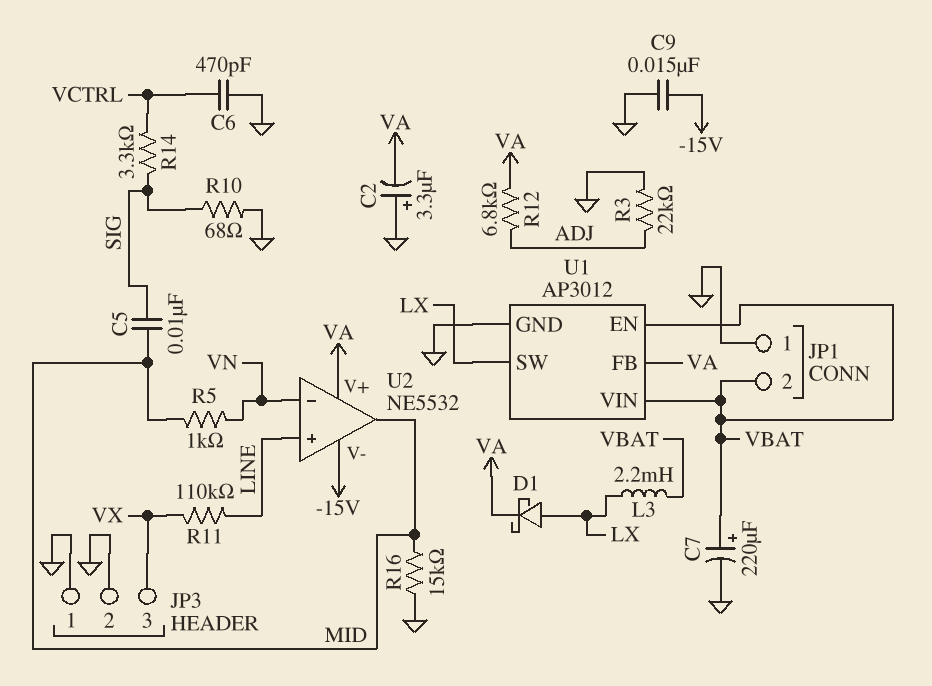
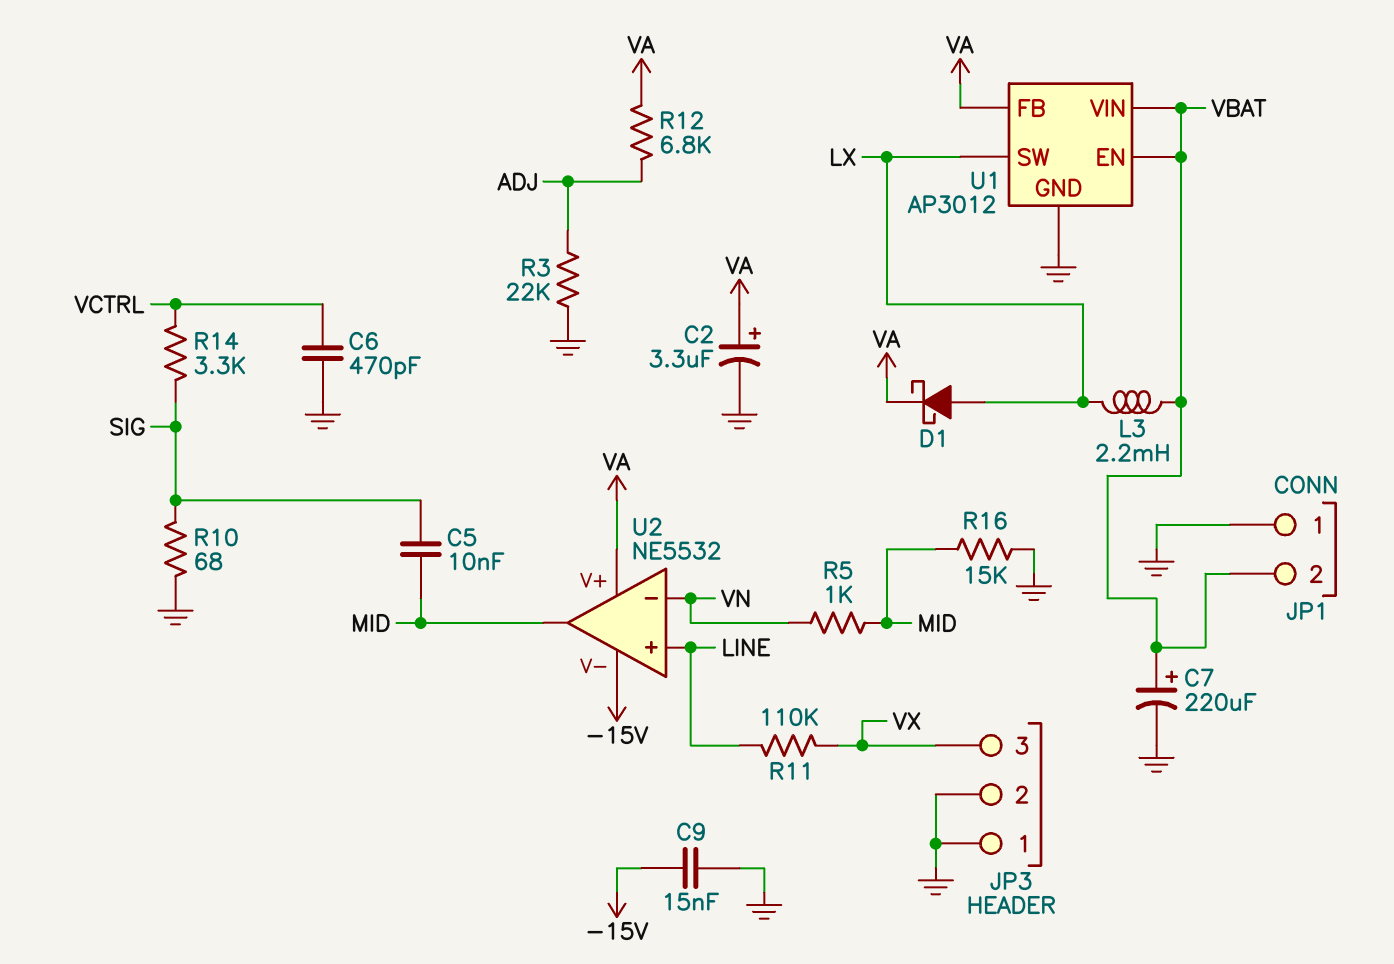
C2: 3.3uF (plus GND, minus VA) -> 3.3uF (plus VA, minus GND)

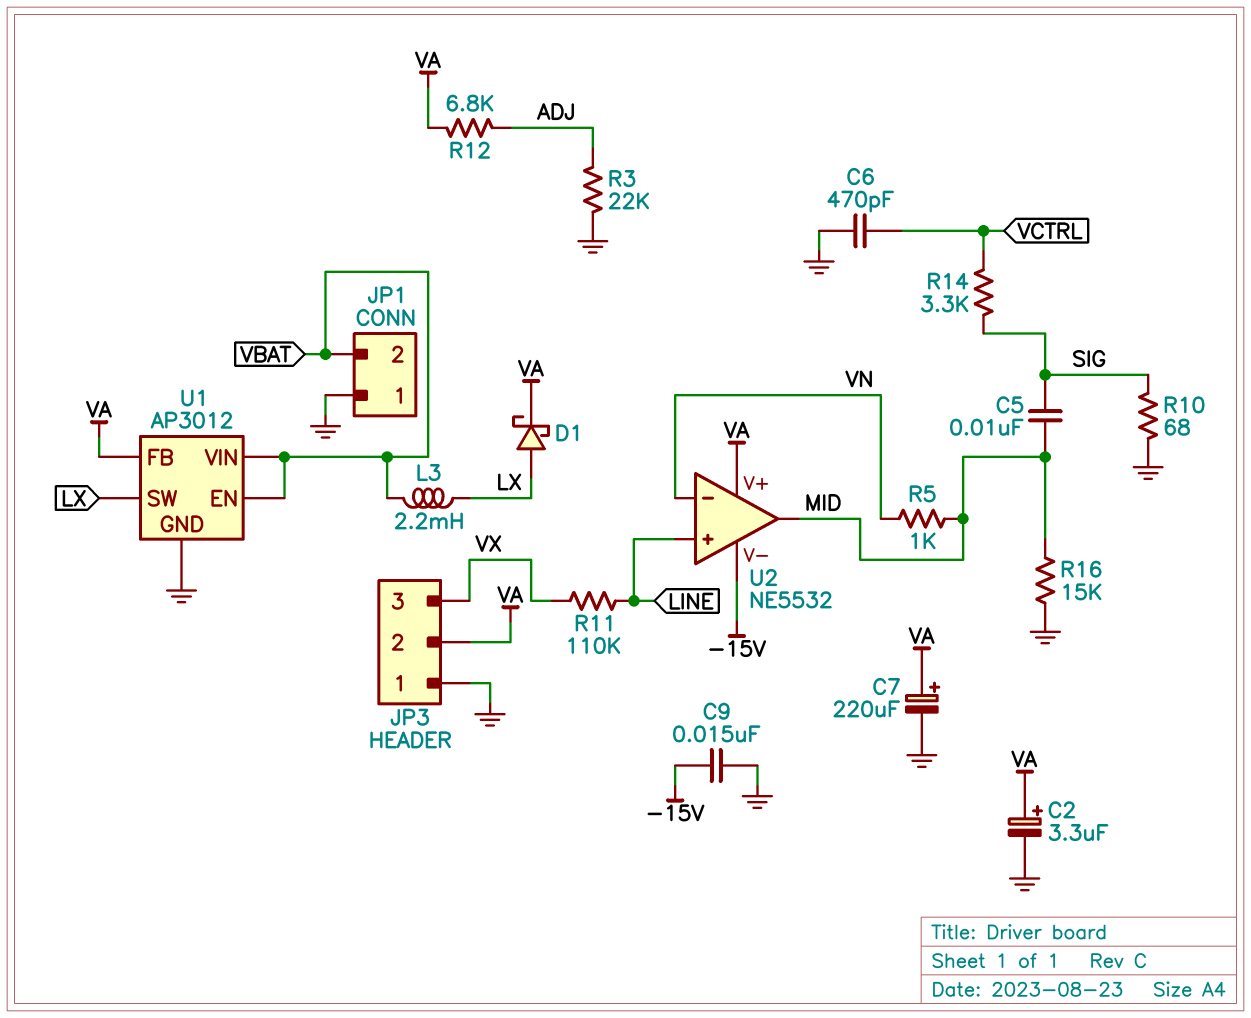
C7: 220uF (plus VBAT, minus GND) -> 220uF (plus VA, minus GND)
JP3 pin 2: GND -> VA

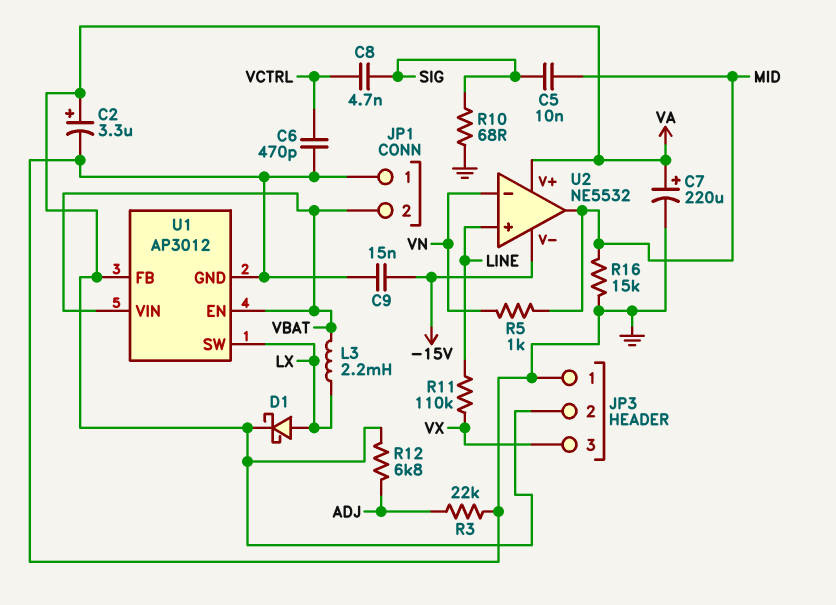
C8: none -> 4.7nF (SIG, VCTRL)
R14: 3.3k (SIG, VCTRL) -> none

